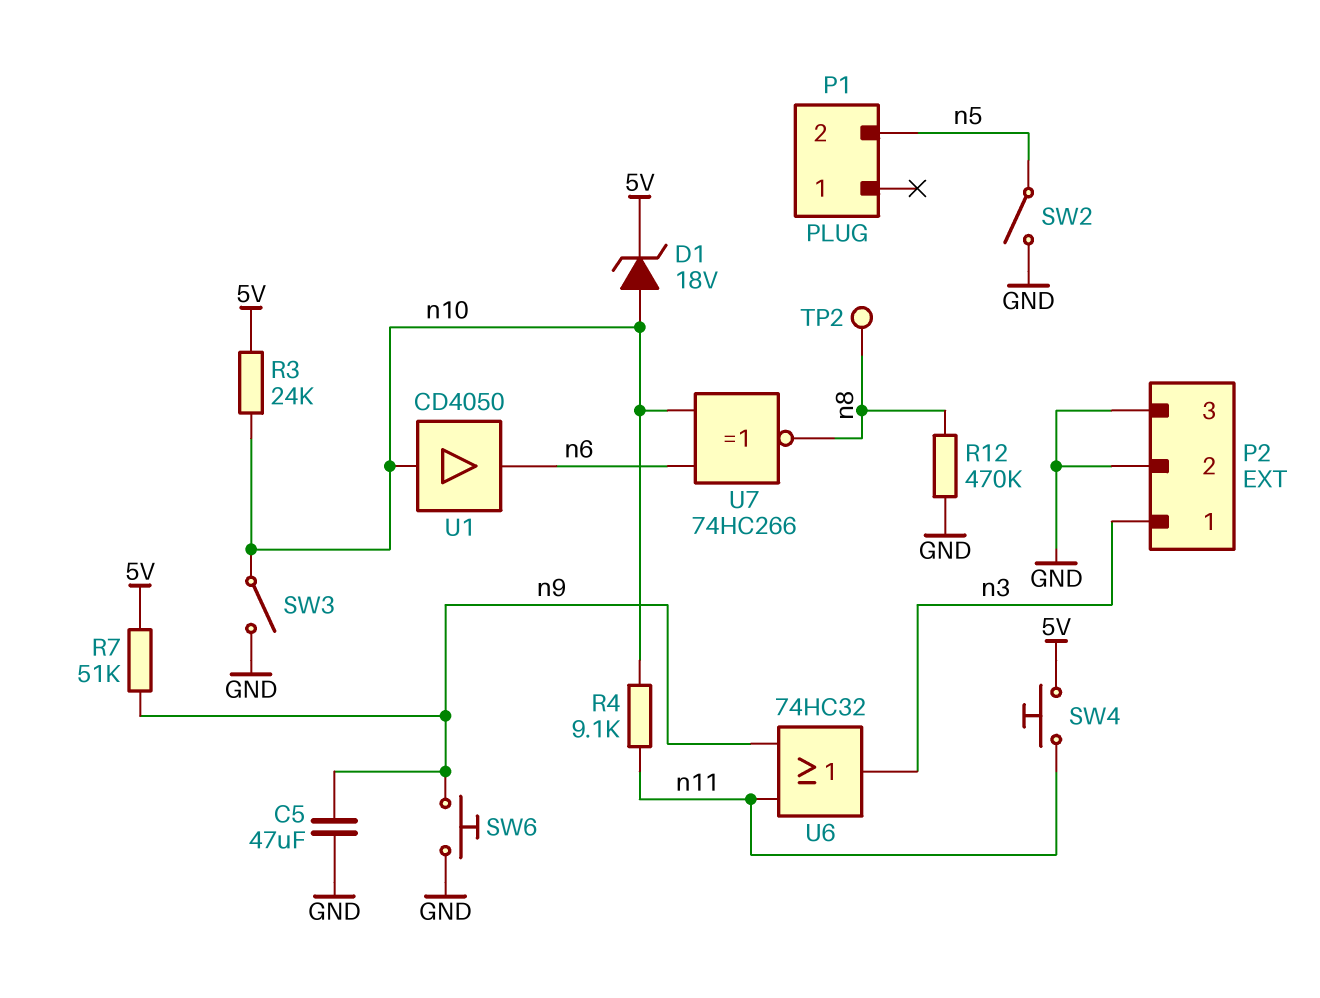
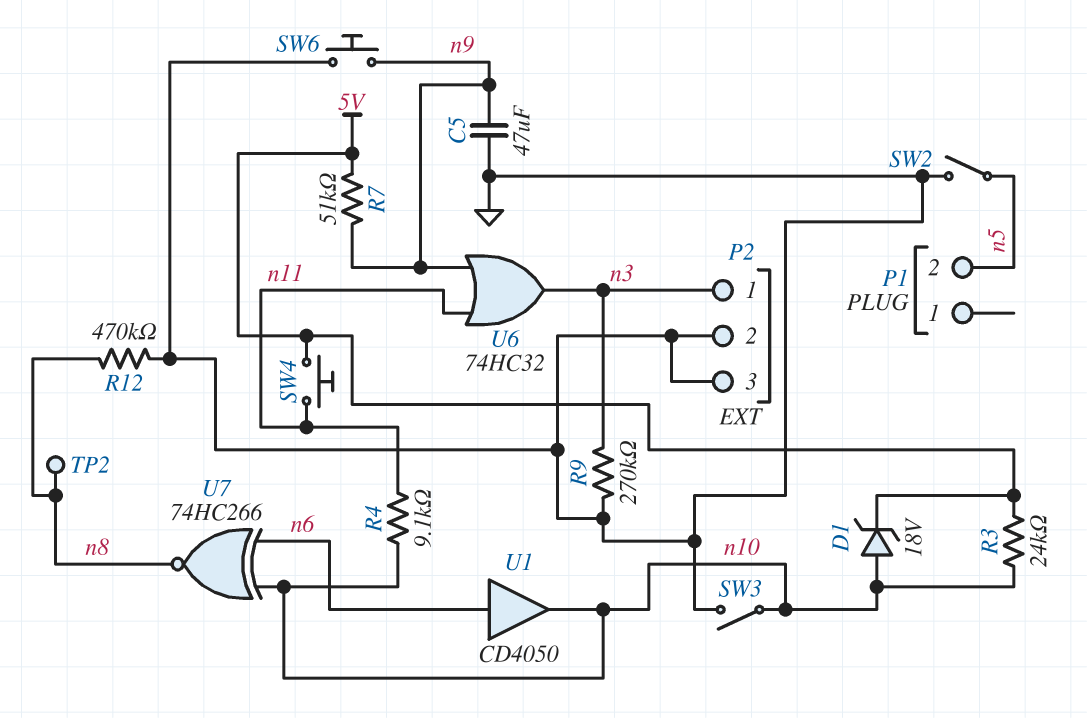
R9: none -> 270k (GND, n3)
U1: buffer CD4050 (in n10, out n6) -> buffer CD4050 (in n6, out n10)

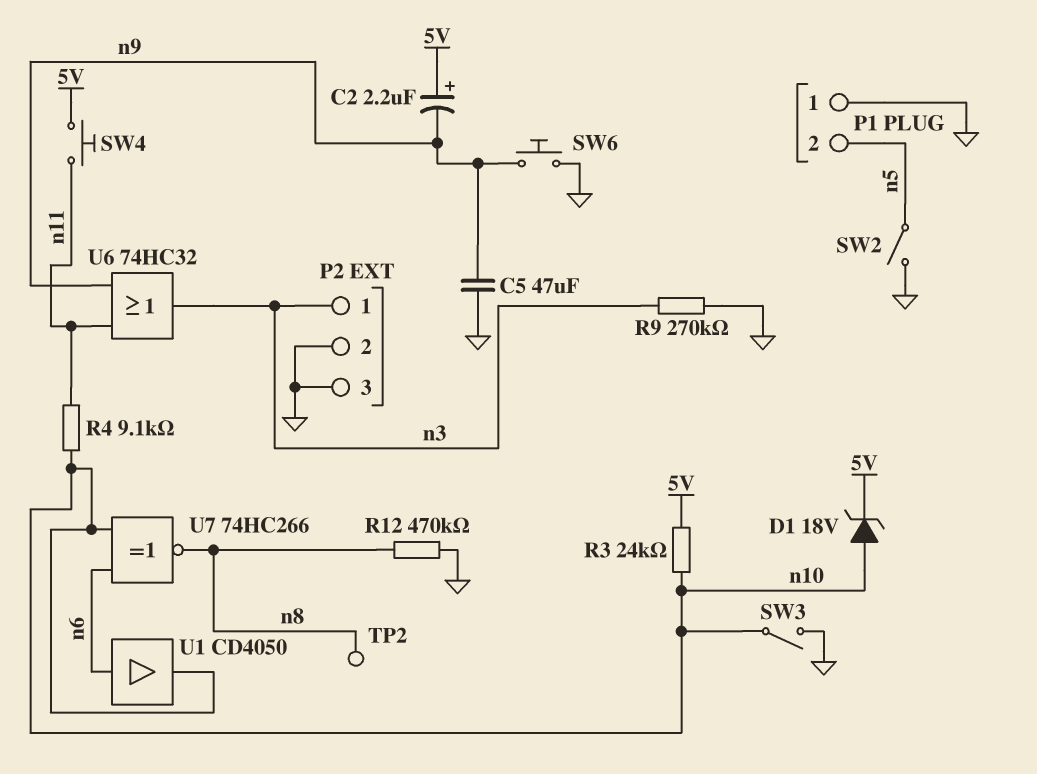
C2: none -> 2.2uF (plus 5V, minus n9)
P1 pin 1: none -> GND
R7: 51k (5V, n9) -> none

